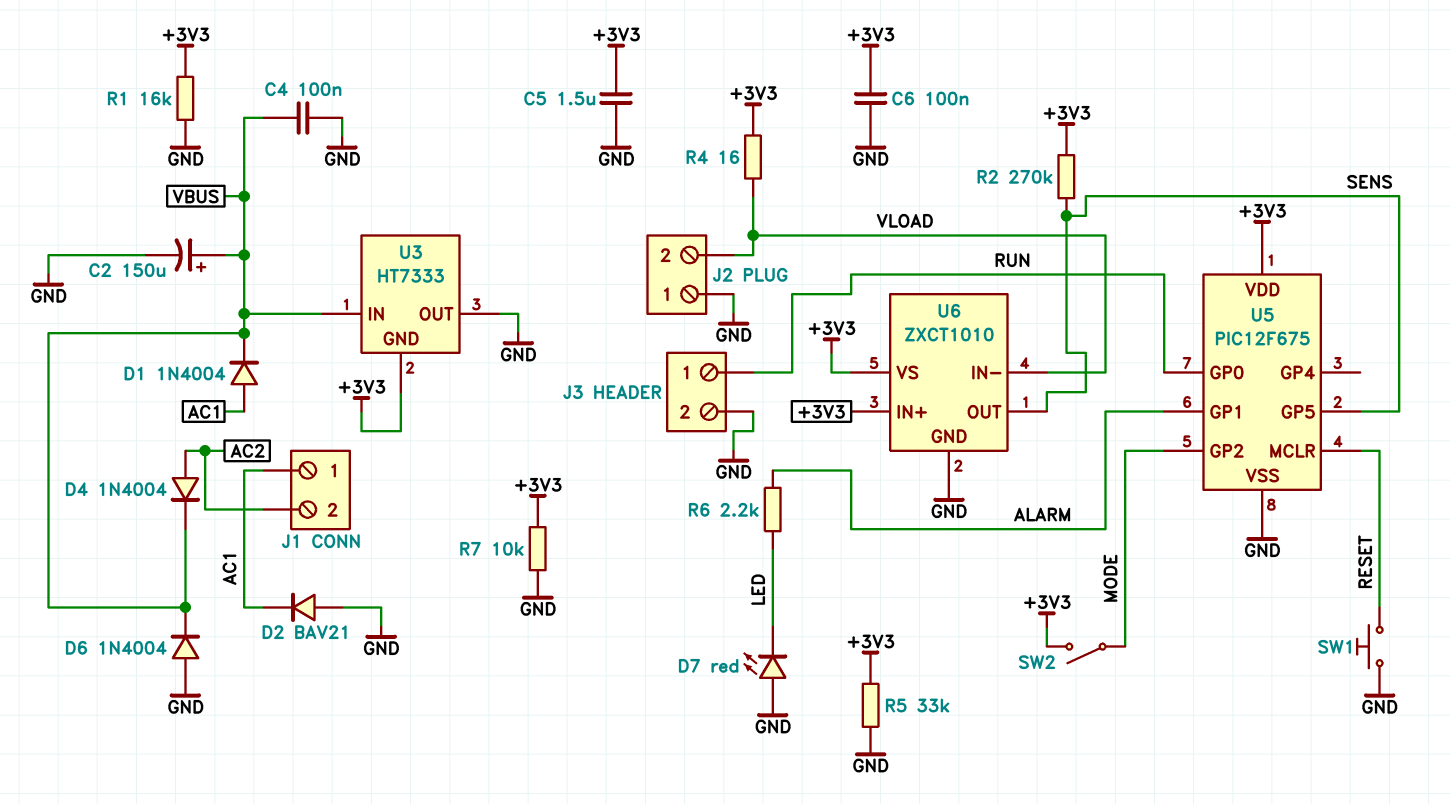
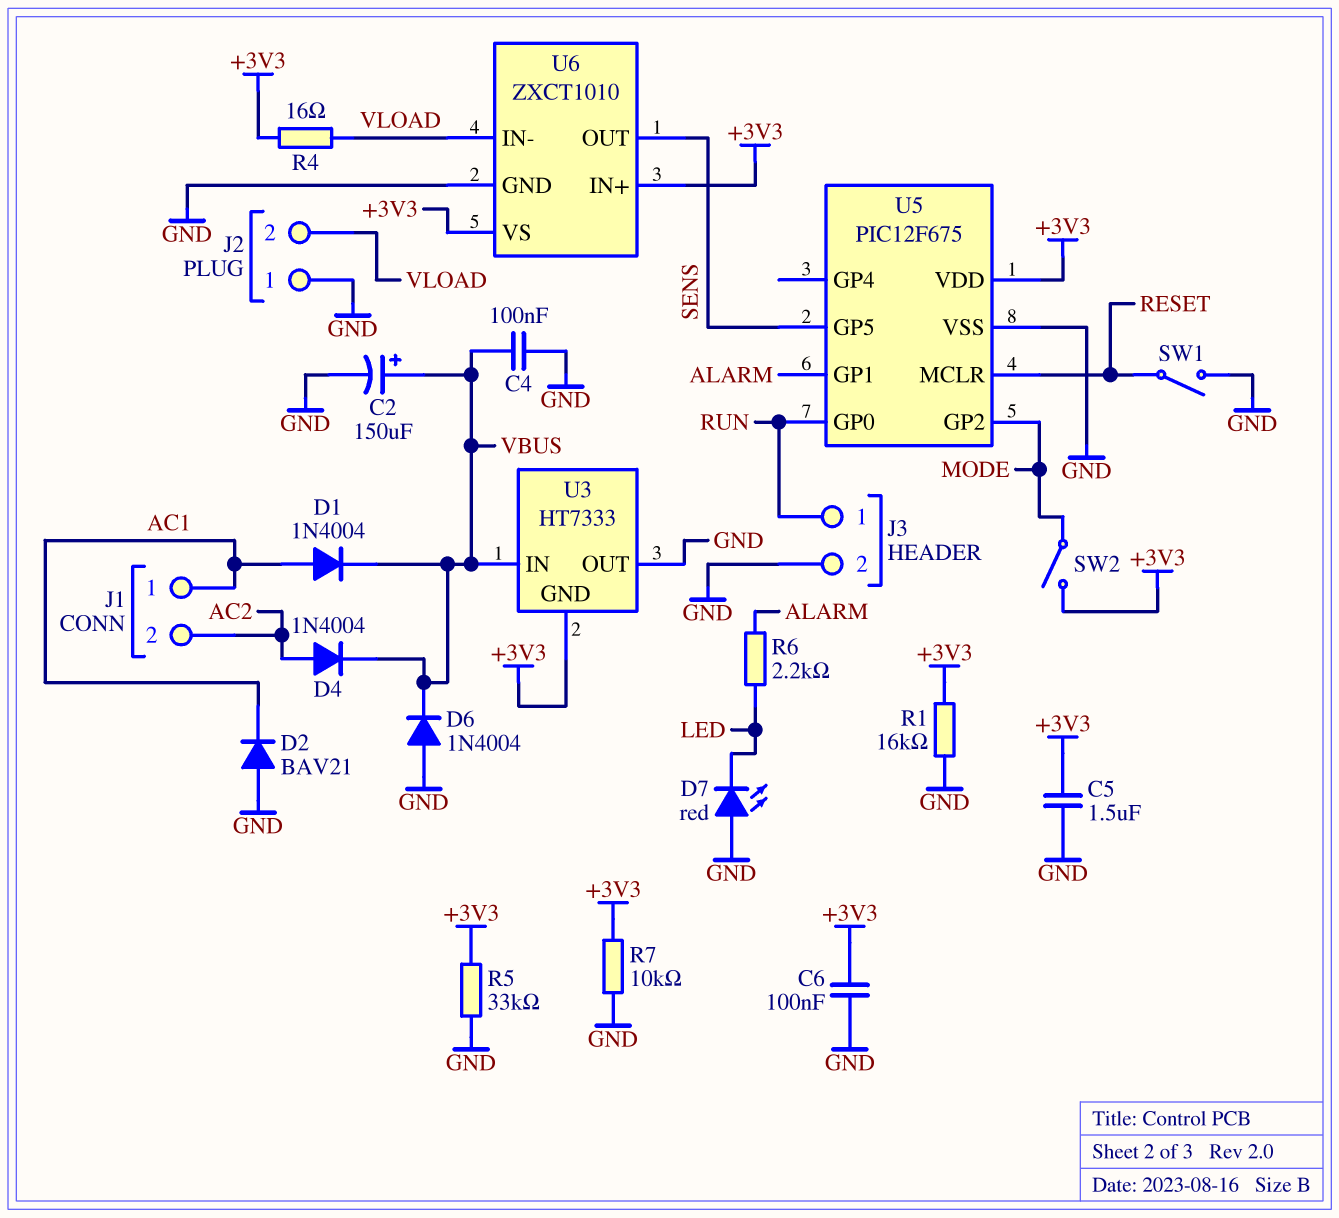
R2: 270k (+3V3, SENS) -> none
SW1: button (GND, RESET) -> switch (GND, RESET)

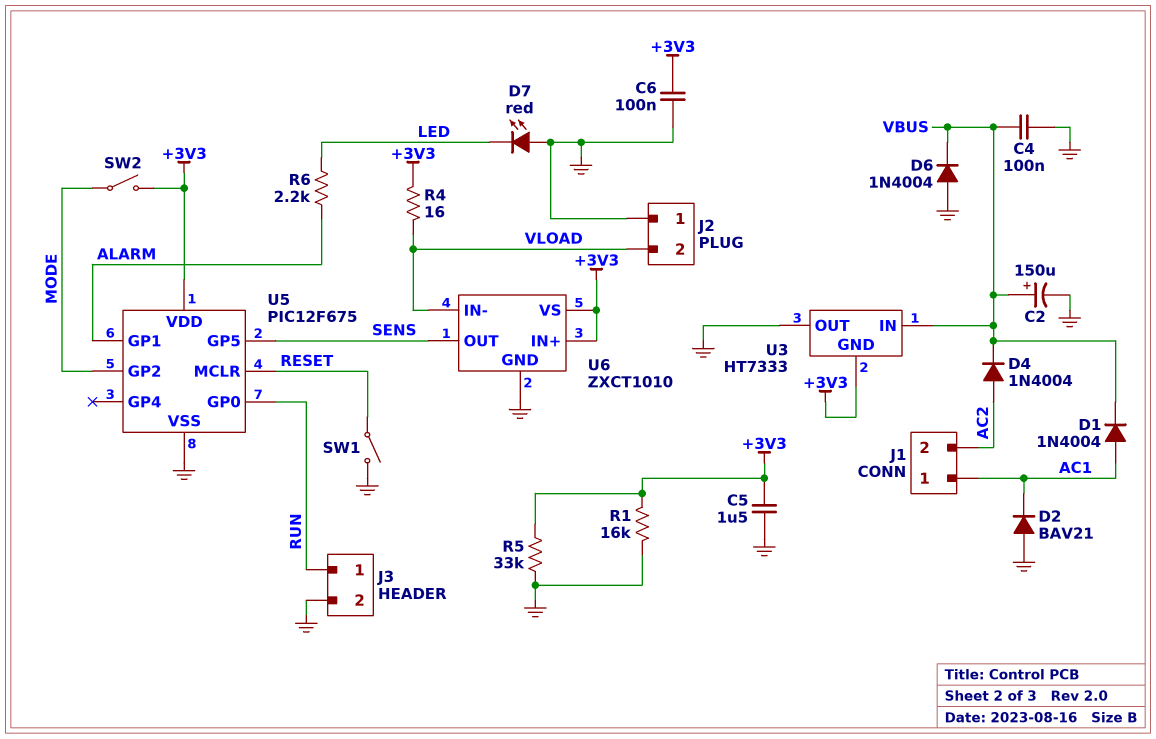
R7: 10k (+3V3, GND) -> none

